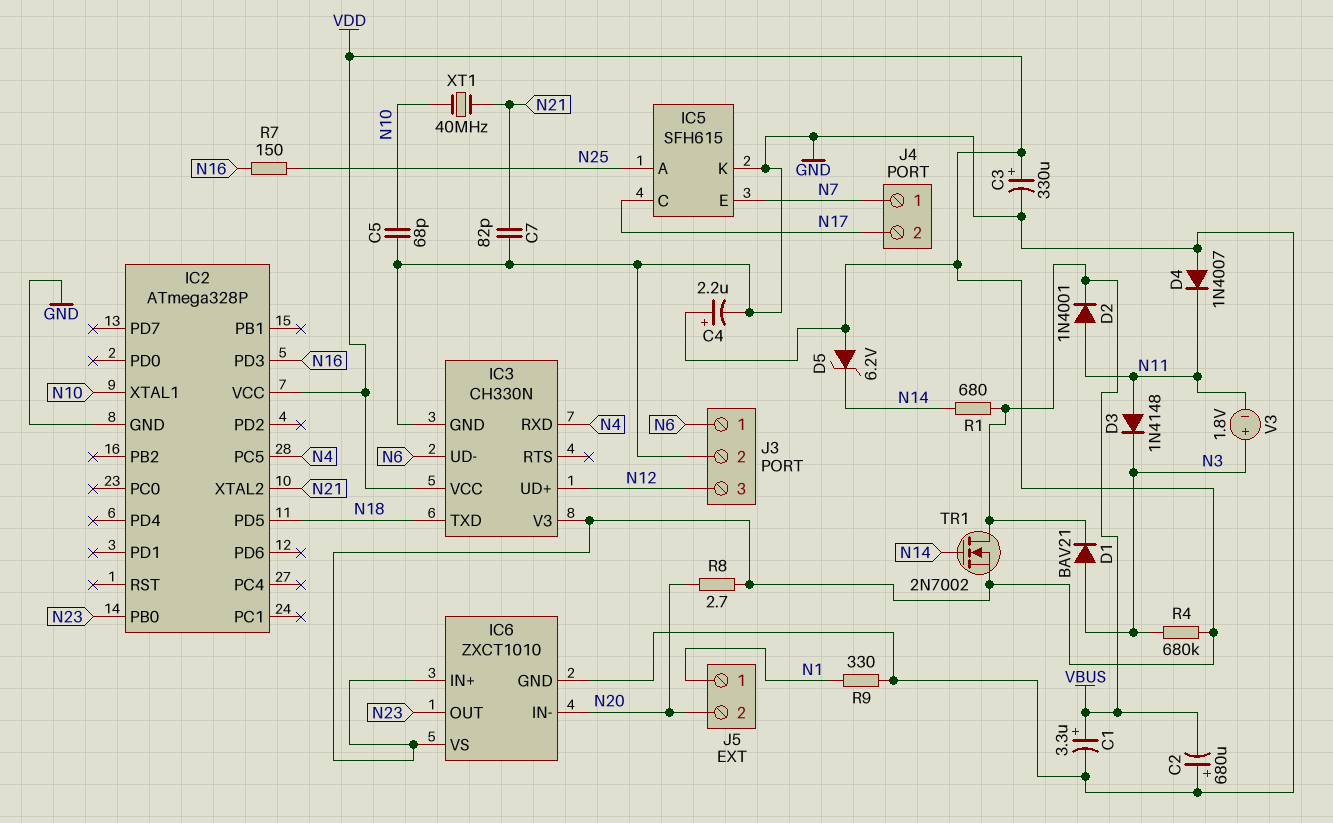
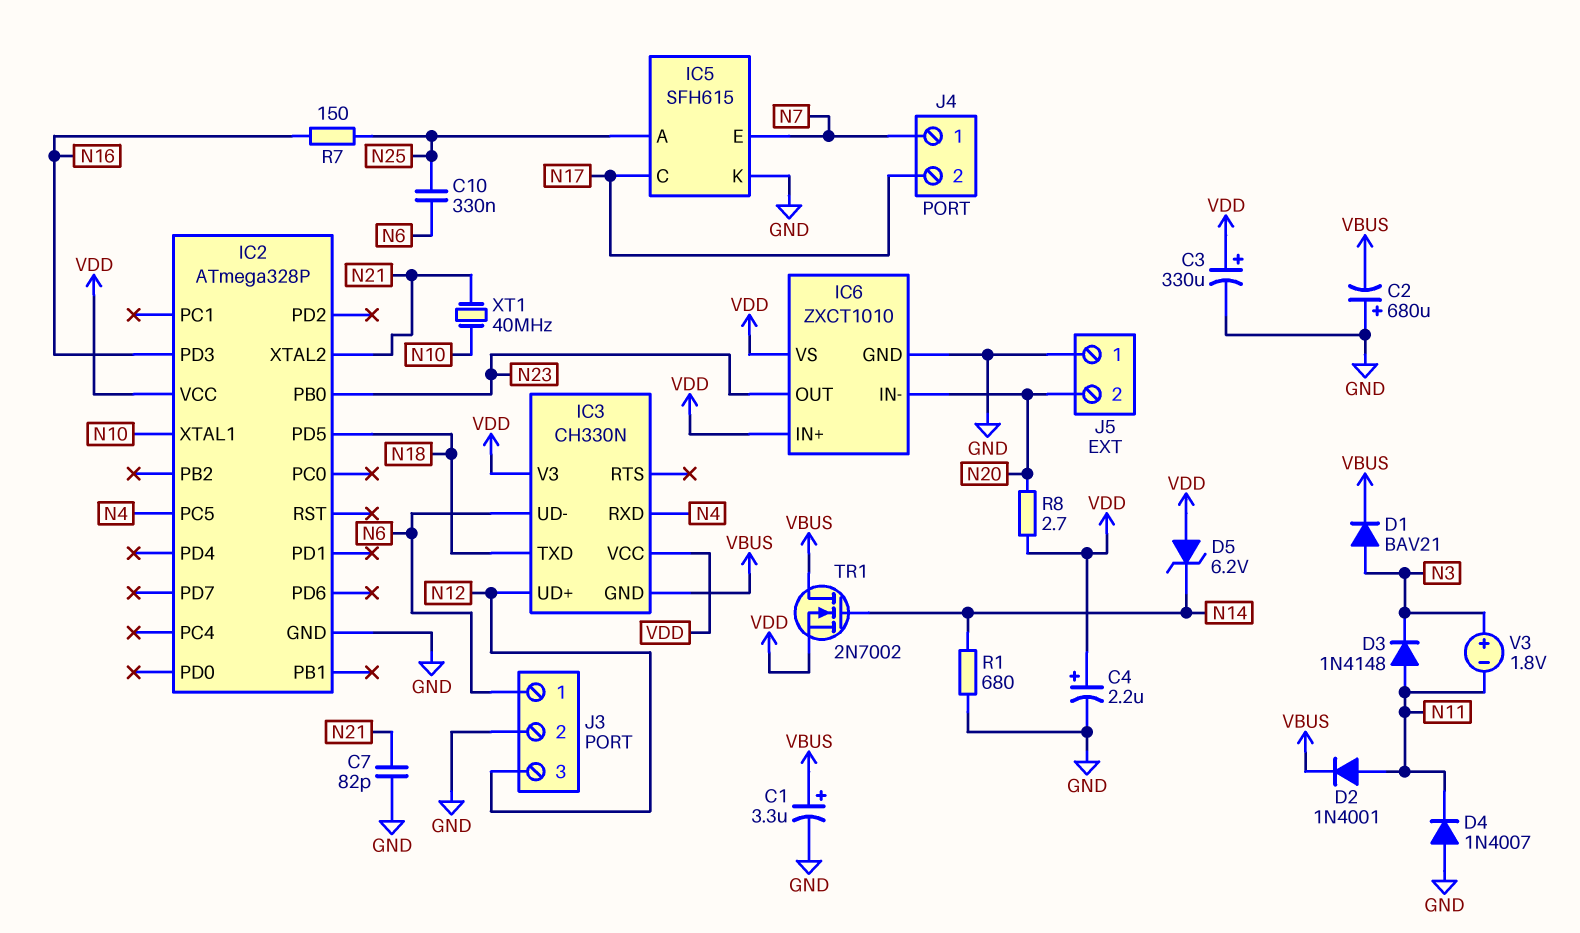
C5: 68pF (GND, N10) -> none
C10: none -> 330nF (N6, N25)
IC3 pin GND: GND -> VBUS
J5 pin 1: N1 -> GND
R1: 680 (N14, VBUS) -> 680 (GND, N14)
R4: 680k (N3, VDD) -> none
R9: 330 (GND, N1) -> none

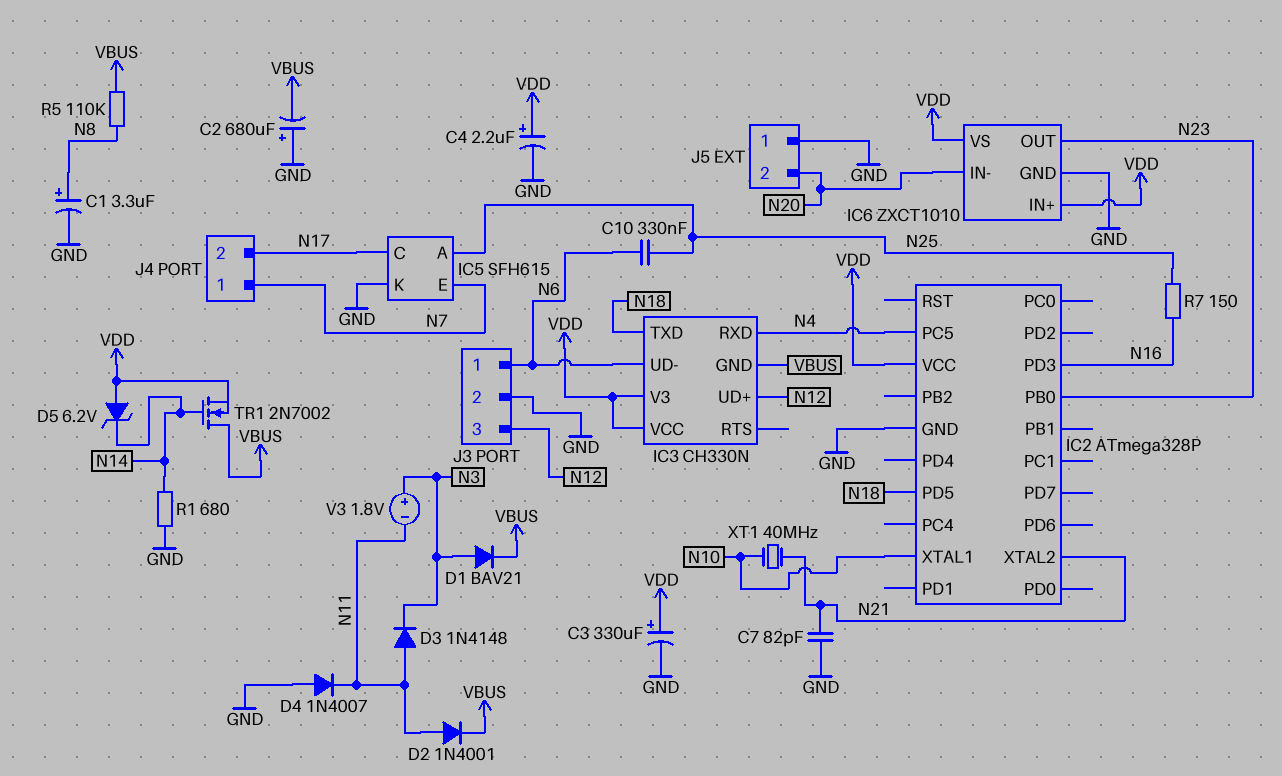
C1: 3.3uF (plus VBUS, minus GND) -> 3.3uF (plus N8, minus GND)
R5: none -> 110k (N8, VBUS)
R8: 2.7 (N20, VDD) -> none

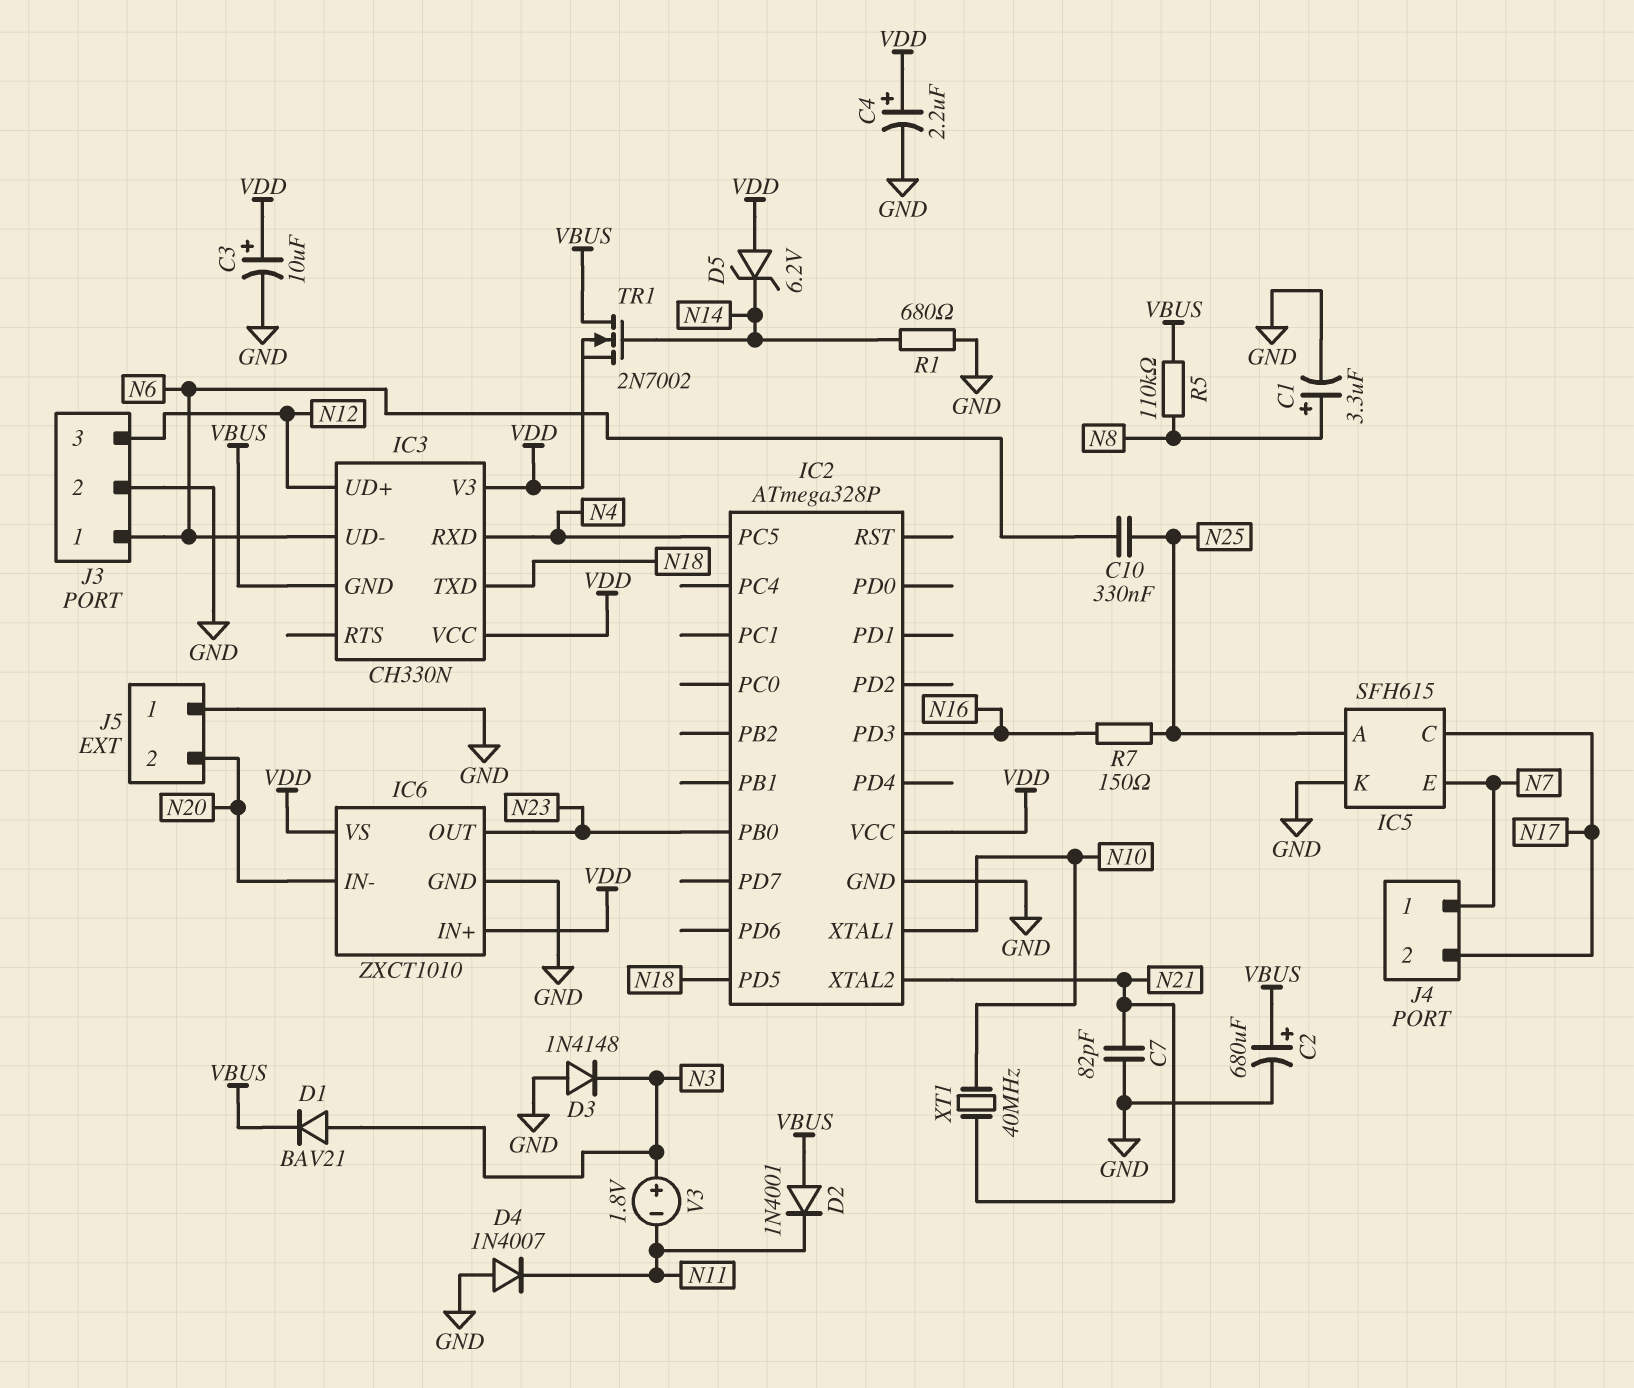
C2: 680uF (plus GND, minus VBUS) -> 680uF (plus VBUS, minus GND)
C3: 330uF (plus VDD, minus GND) -> 10uF (plus VDD, minus GND)
D2: diode 1N4001 (A N11, K VBUS) -> diode 1N4001 (A VBUS, K N11)
D3: diode 1N4148 (A N11, K N3) -> diode 1N4148 (A GND, K N3)

